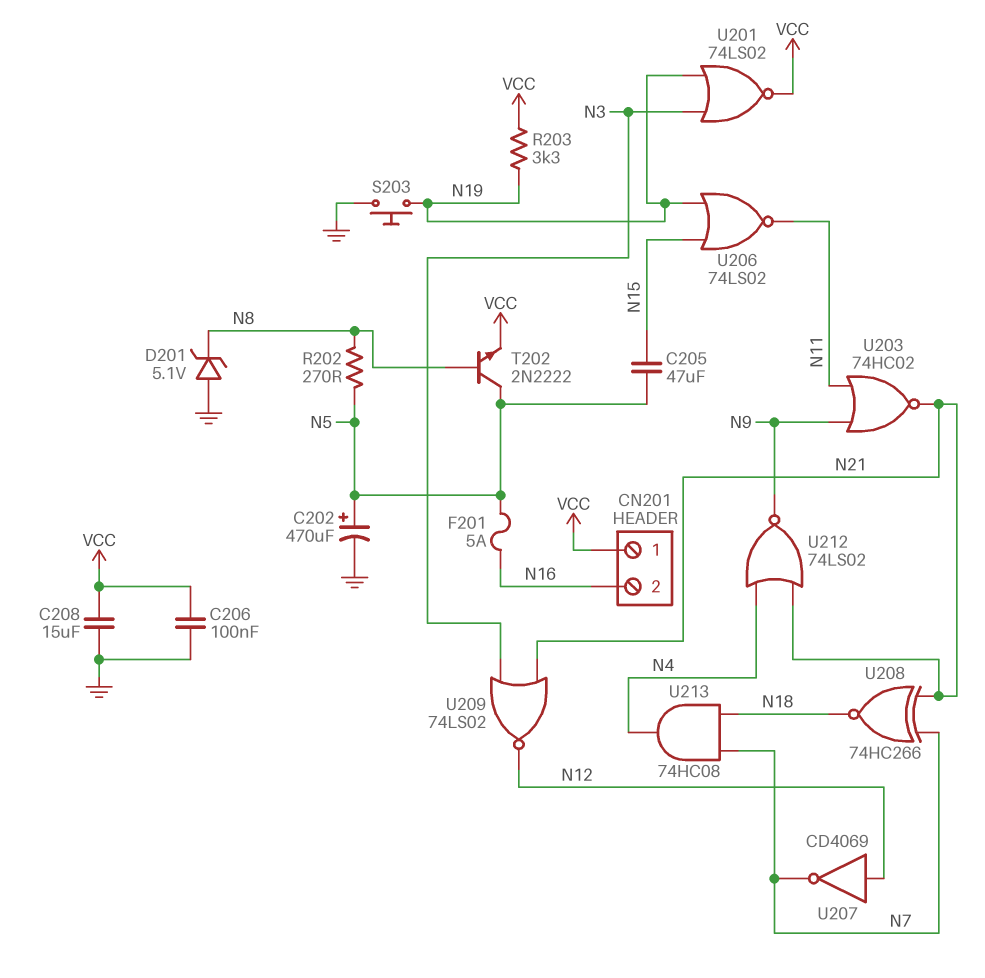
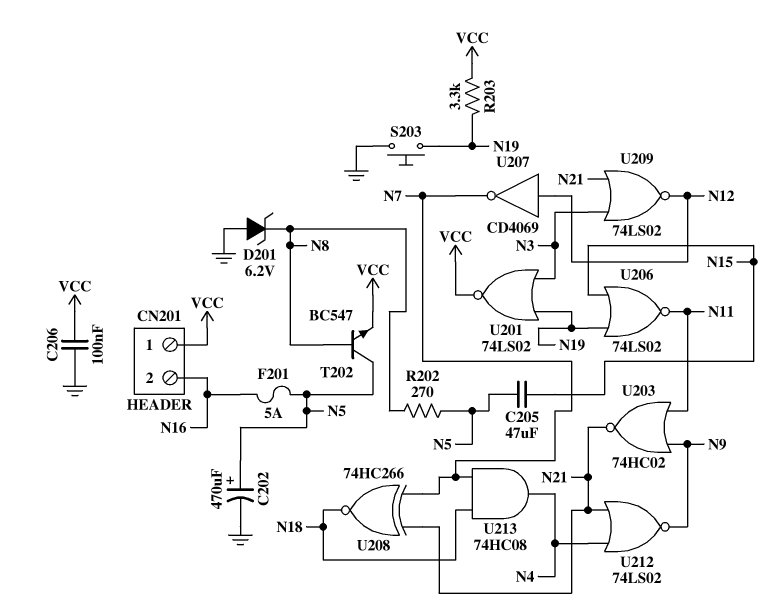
C208: 15uF (GND, VCC) -> none
D201: zener 5.1V (A GND, K N8) -> zener 6.2V (A GND, K N8)
T202: NPN 2N2222 (B N8, C N5, E VCC) -> NPN BC547 (B N8, C N5, E VCC)

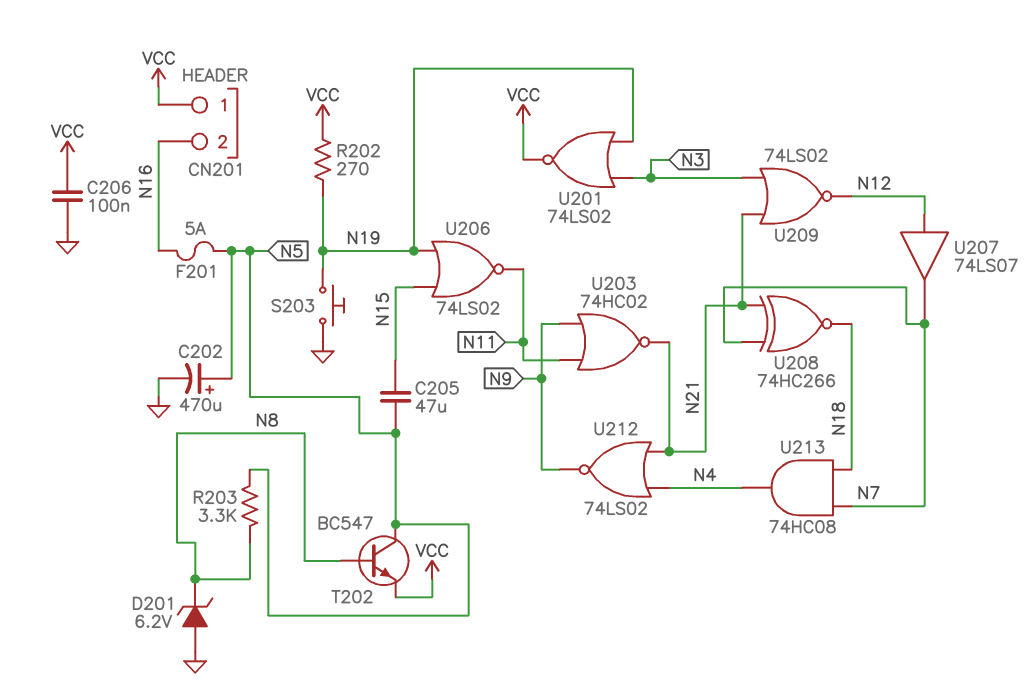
R202: 270 (N5, N8) -> 270 (N19, VCC)
R203: 3.3k (N19, VCC) -> 3.3k (N5, N8)
U207: NOT CD4069 (in N12, out N7) -> buffer 74LS07 (in N12, out N7)

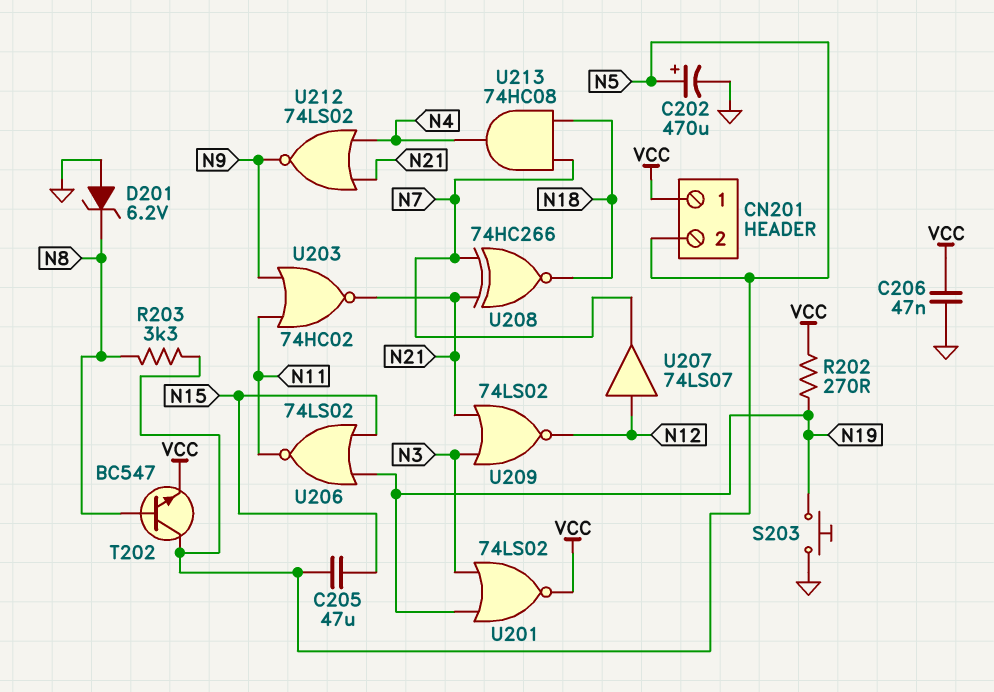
C206: 100nF (GND, VCC) -> 47nF (GND, VCC)
CN201 pin 2: N16 -> N5
F201: 5A (N5, N16) -> none

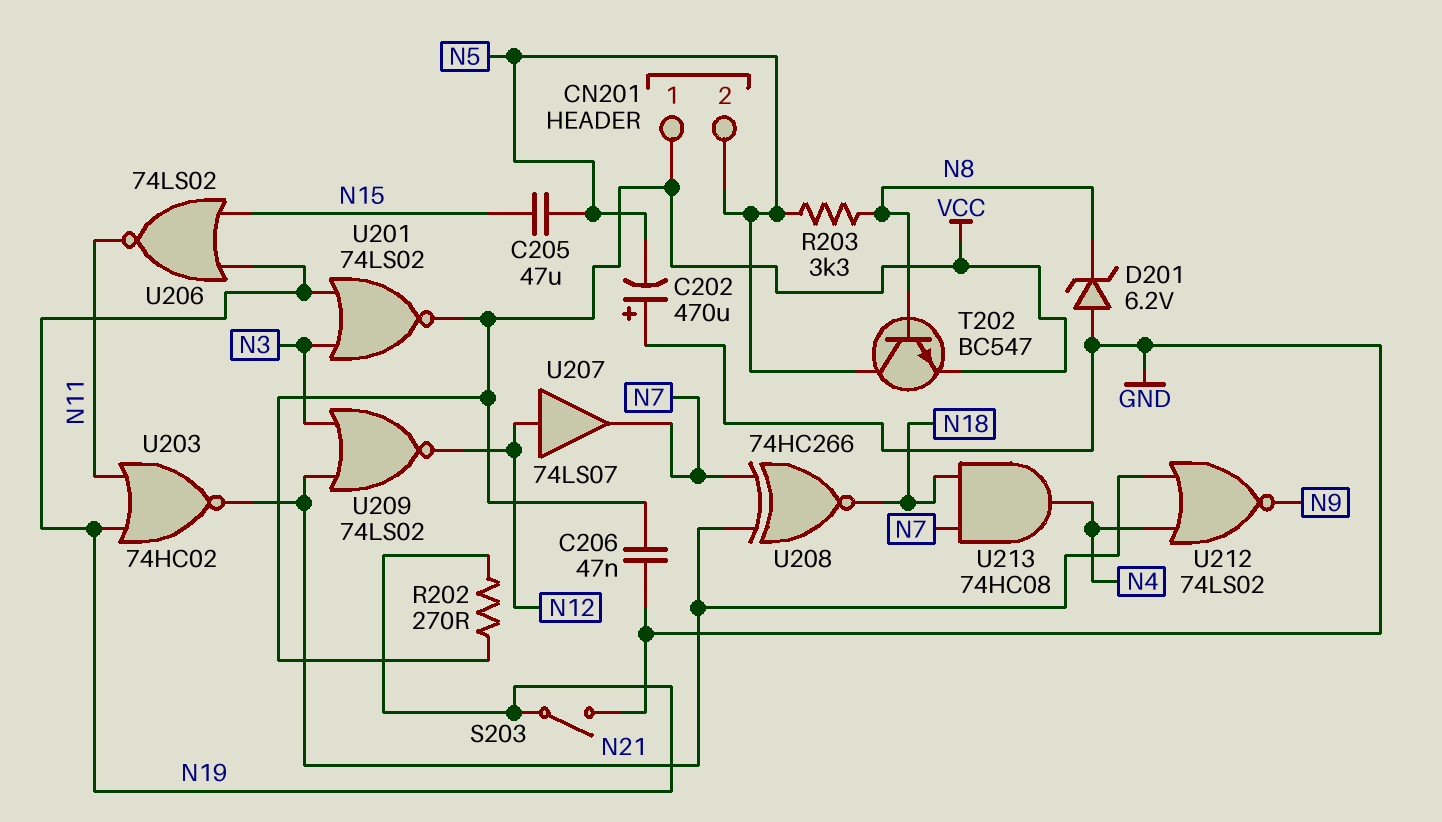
C202: 470uF (plus N5, minus GND) -> 470uF (plus GND, minus N5)
S203: button (GND, N19) -> switch (GND, N19)
U203: NOR 74HC02 (in N9, in N11, out N21) -> NOR 74HC02 (in N11, in N19, out N21)

